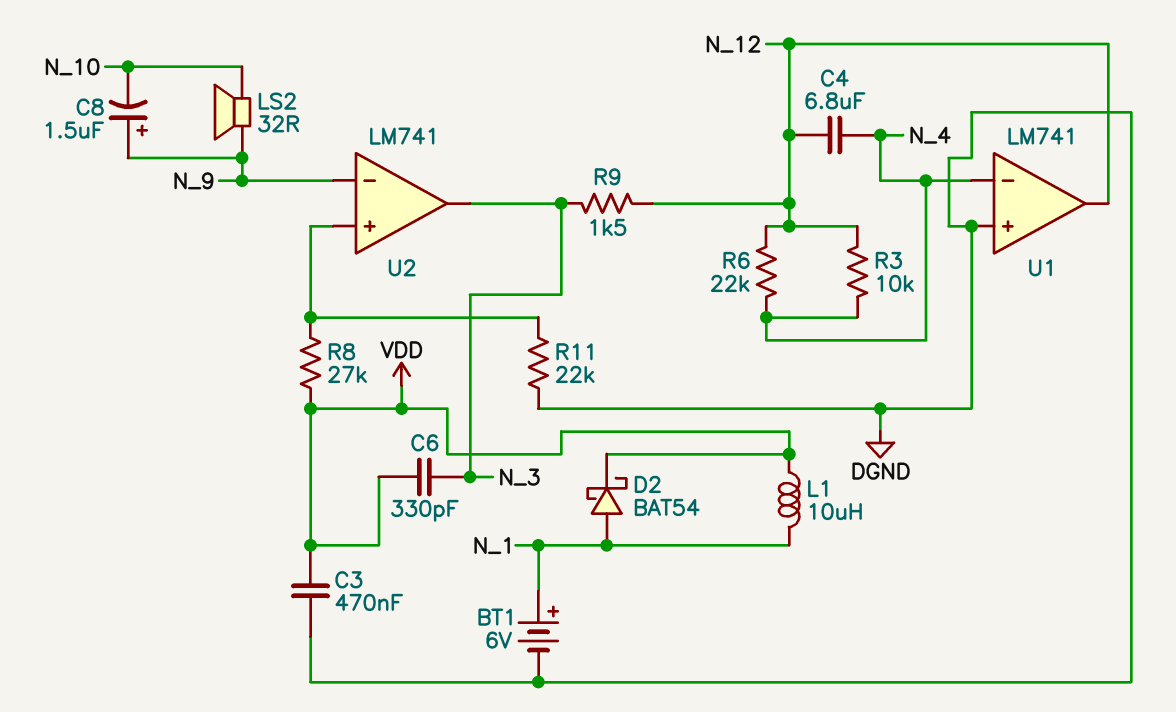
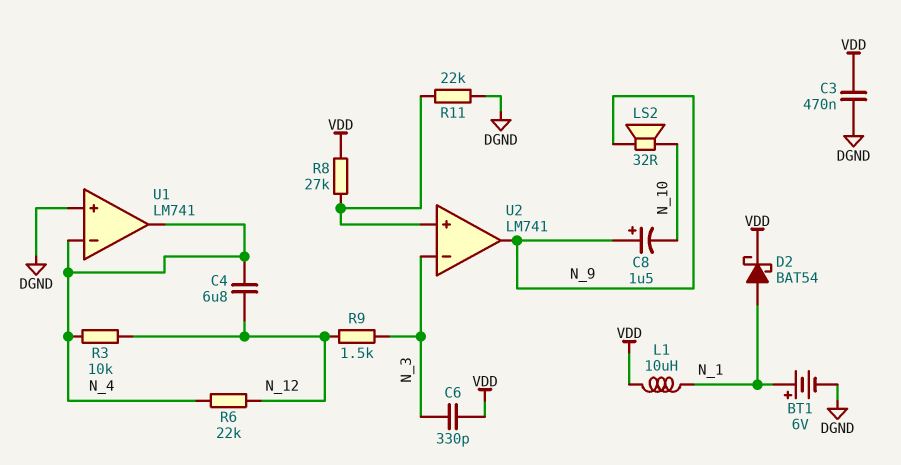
U1 pin out: N_12 -> N_4
U2 pin in-: N_9 -> N_3
U2 pin out: N_3 -> N_9

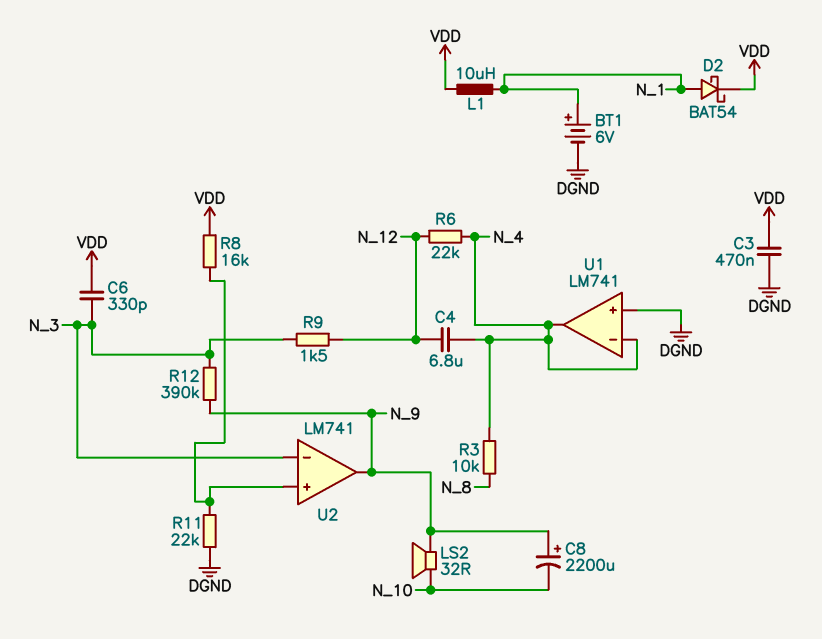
C8: 1.5uF (plus N_9, minus N_10) -> 2200uF (plus N_9, minus N_10)
R3: 10k (N_4, N_12) -> 10k (N_4, N_8)
R8: 27k (U2/in+, VDD) -> 16k (U2/in+, VDD)
R12: none -> 390k (N_3, N_9)

